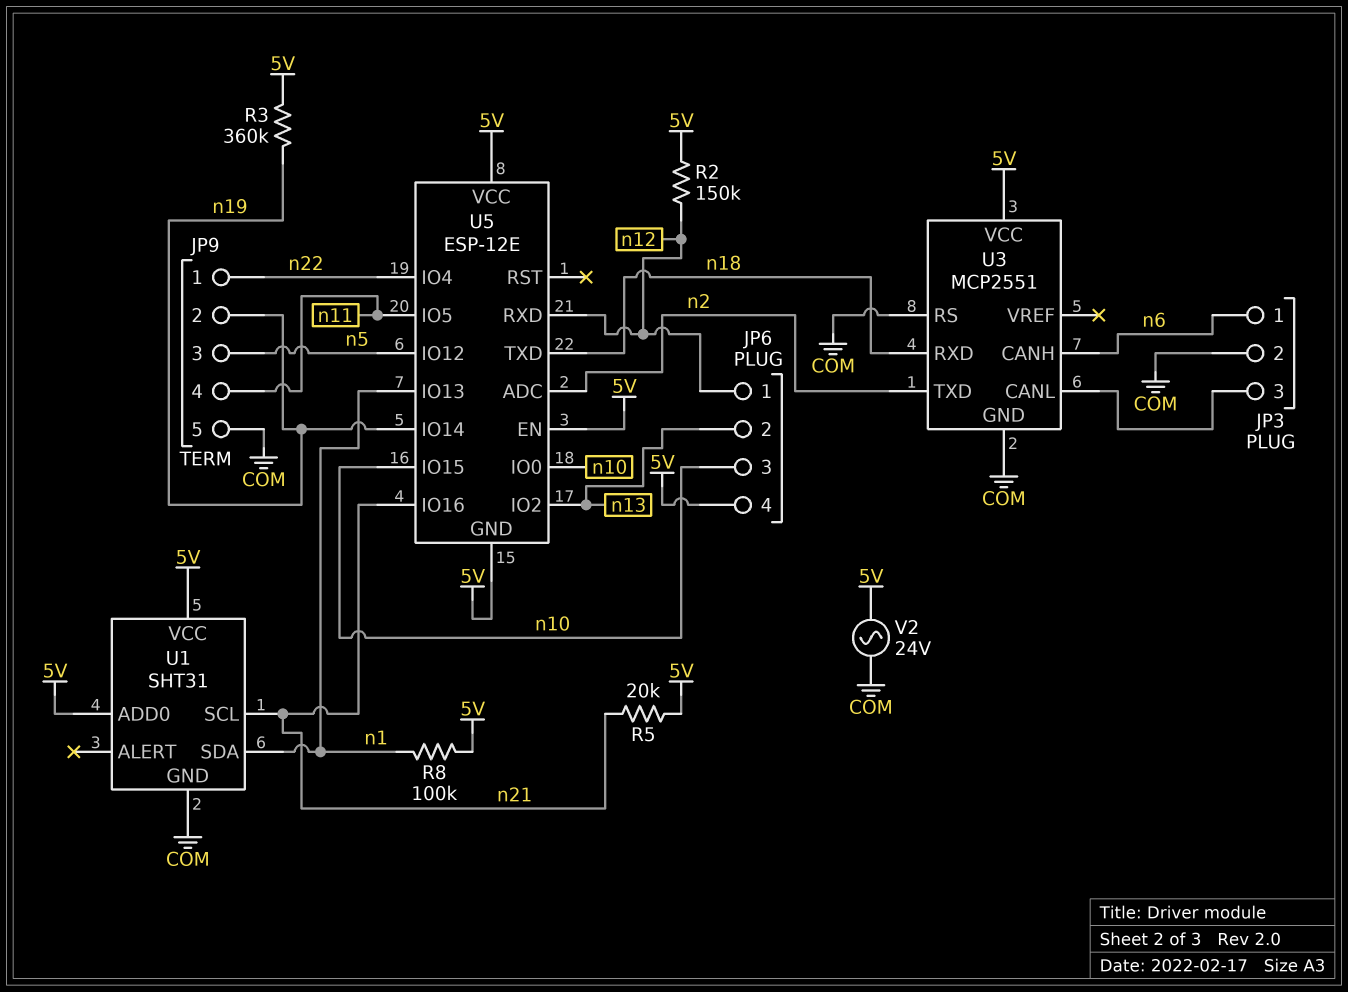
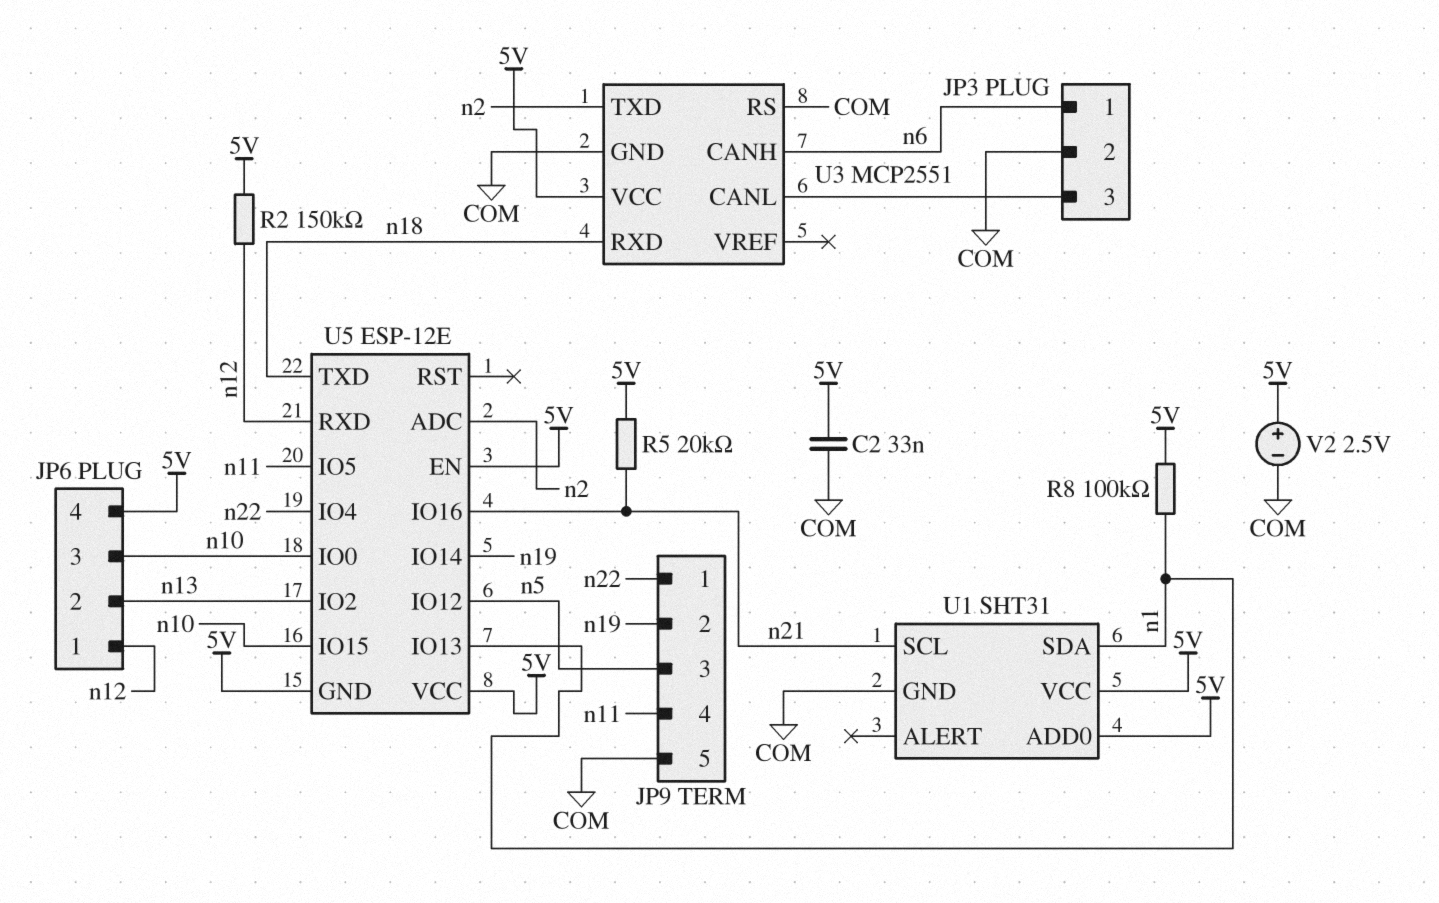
C2: none -> 33nF (5V, COM)
R3: 360k (5V, n19) -> none
V2: AC 24V (5V, COM) -> 2.5V (plus 5V, minus COM)

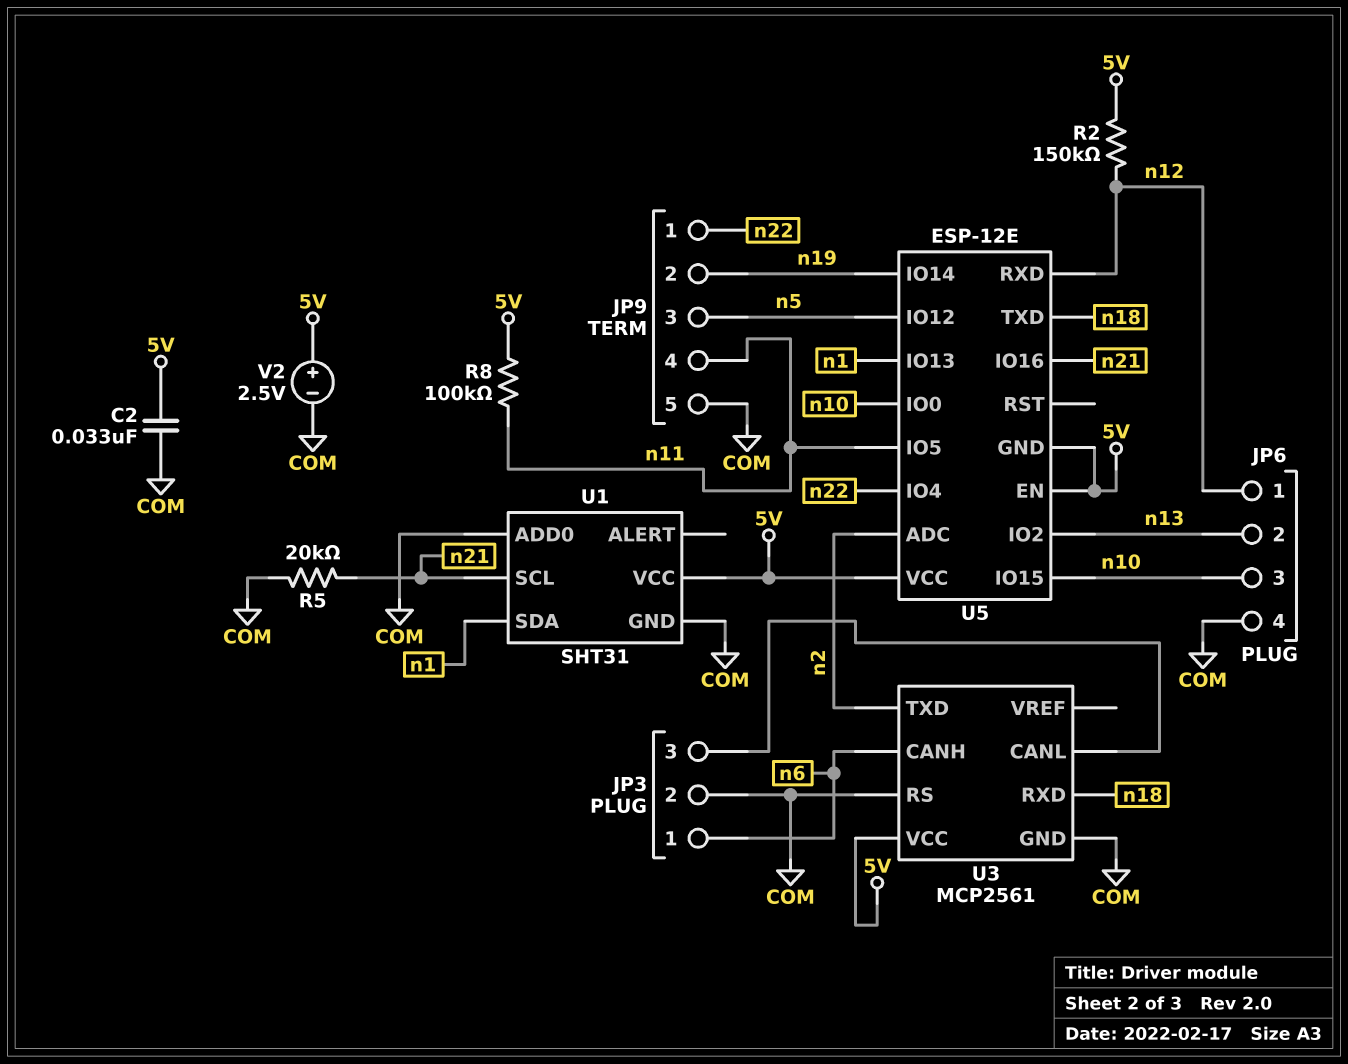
JP6 pin 4: 5V -> COM
R5: 20k (5V, n21) -> 20k (COM, n21)
R8: 100k (5V, n1) -> 100k (5V, n11)
U1 pin ADD0: 5V -> COM
U3: MCP2551 -> MCP2561

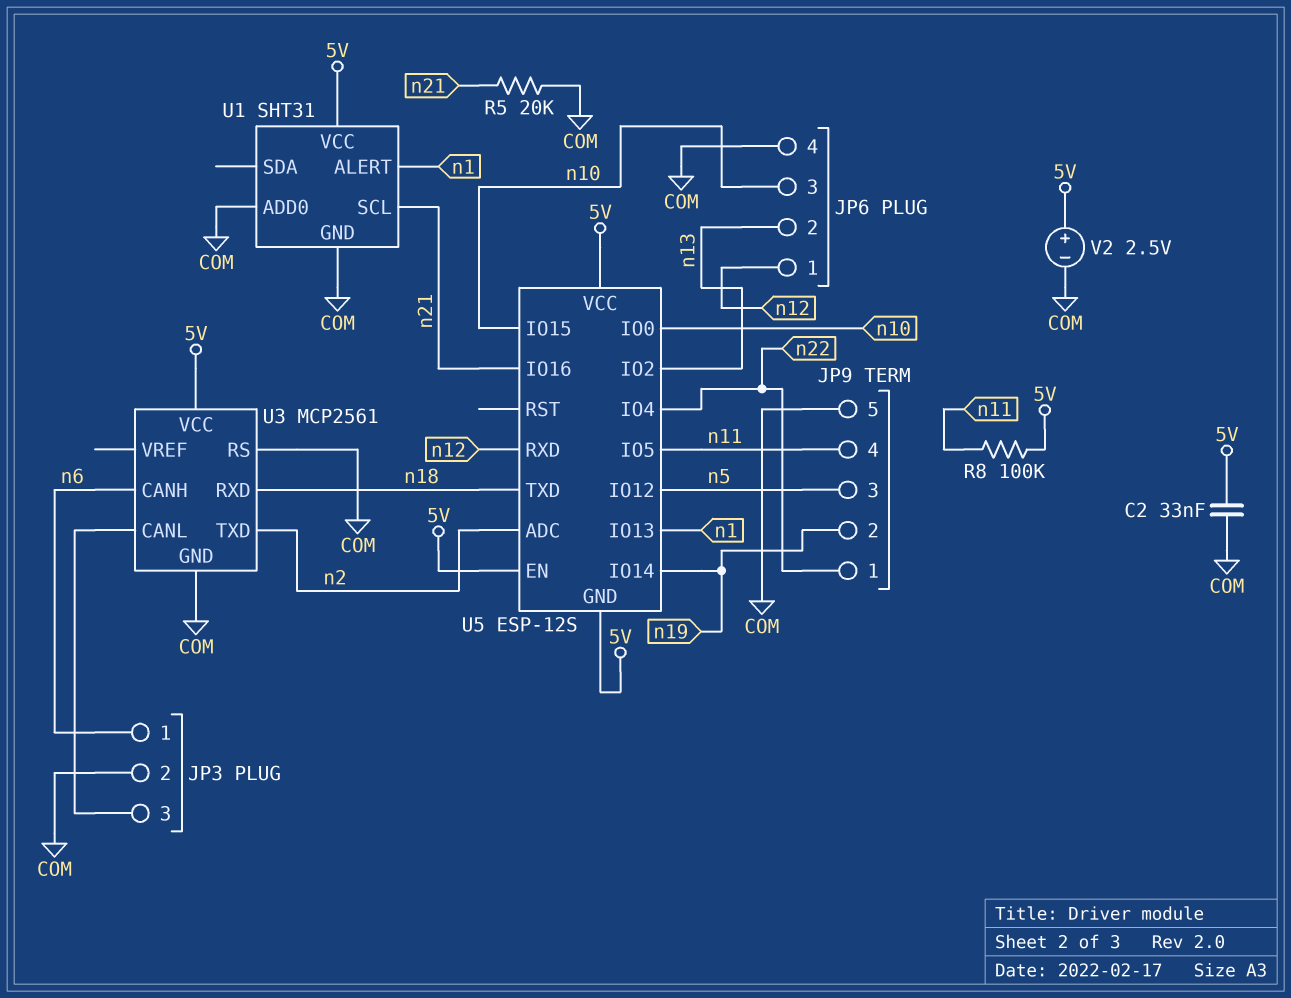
R2: 150k (5V, n12) -> none
U1 pin ALERT: none -> n1
U1 pin SDA: n1 -> none
U5: ESP-12E -> ESP-12S

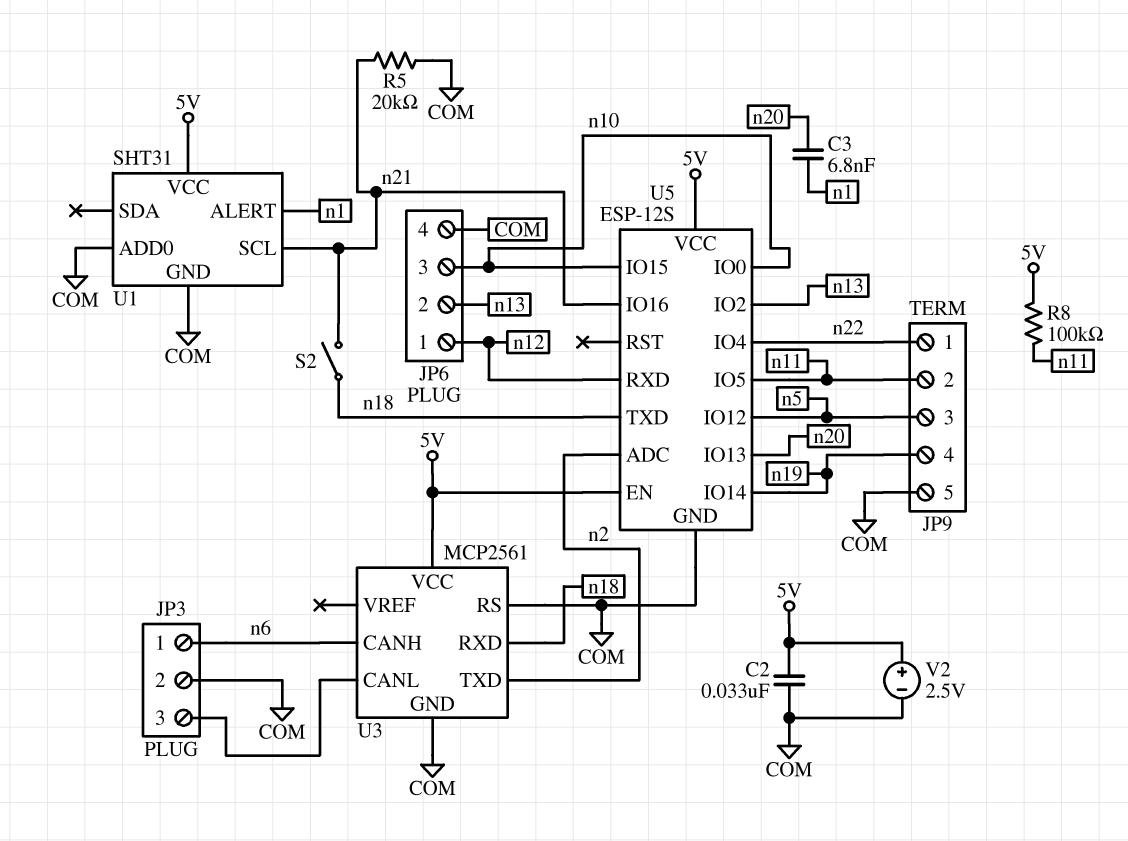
C3: none -> 6.8nF (n1, n20)
JP9 pin 2: n19 -> n11
JP9 pin 4: n11 -> n19
S2: none -> switch (n18, n21)
U5 pin GND: 5V -> COM
U5 pin IO13: n1 -> n20

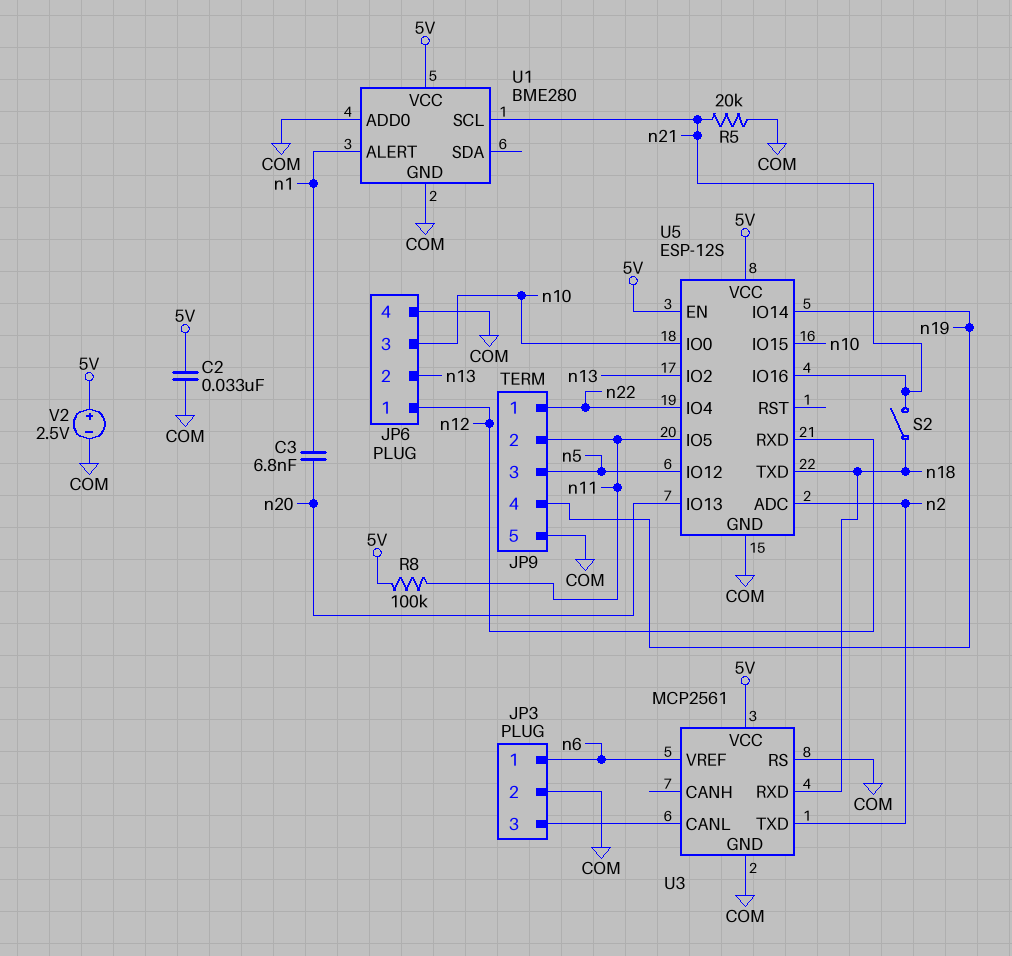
U1: SHT31 -> BME280
U3 pin CANH: n6 -> none
U3 pin VREF: none -> n6

